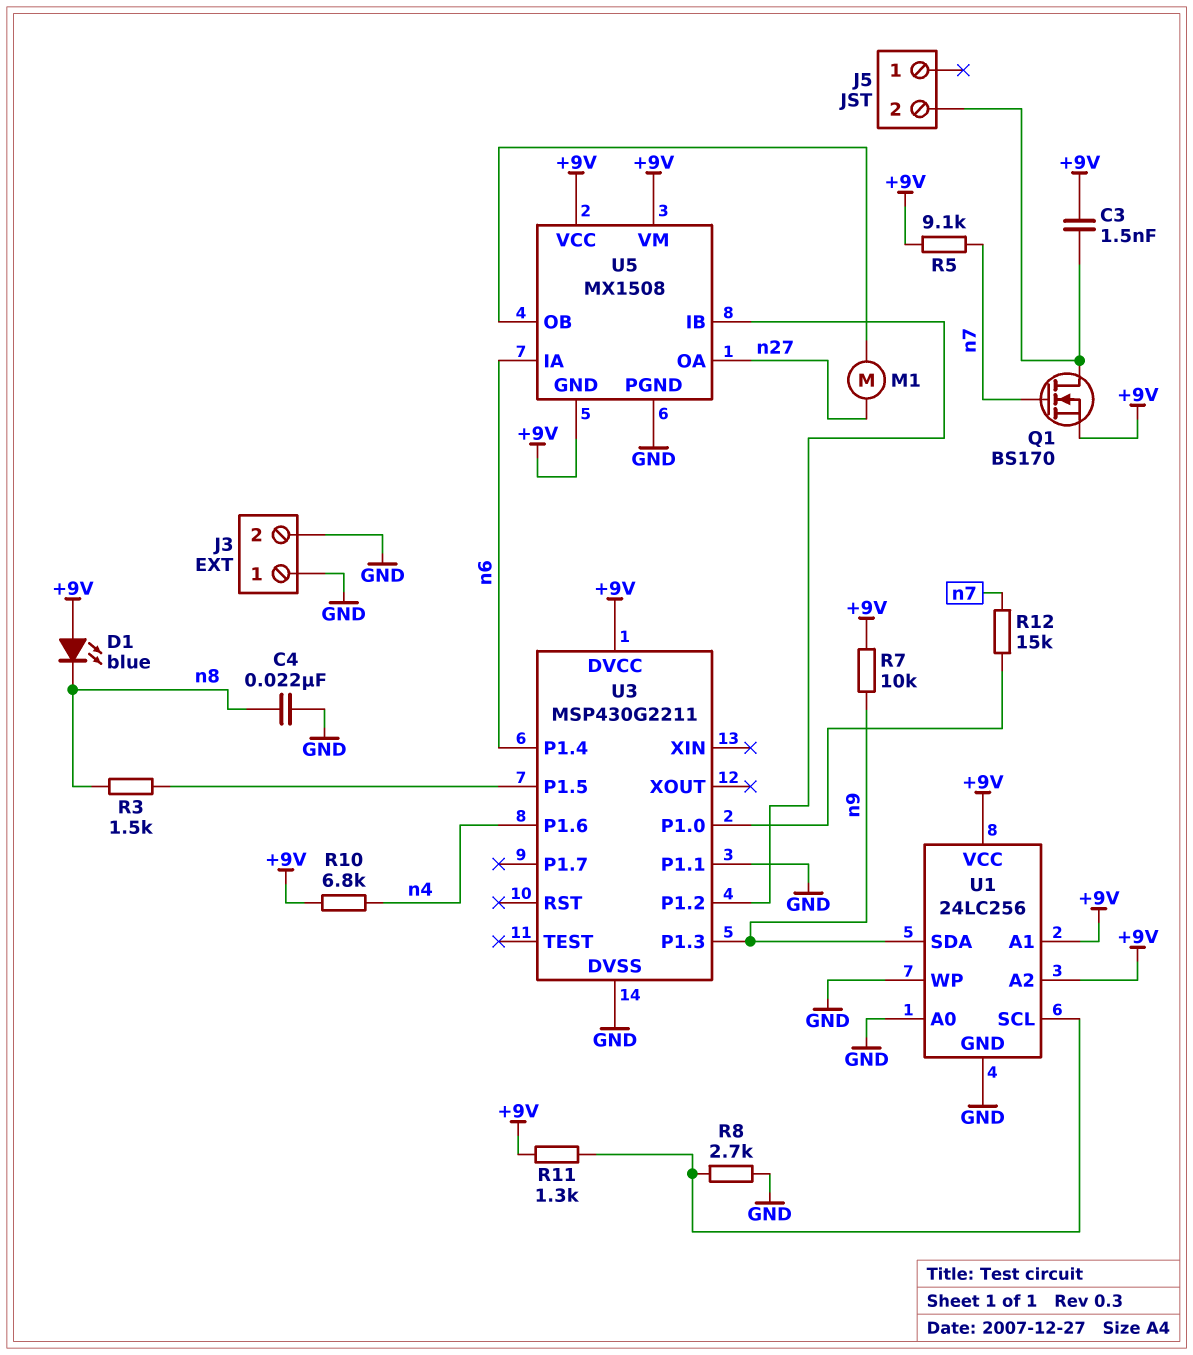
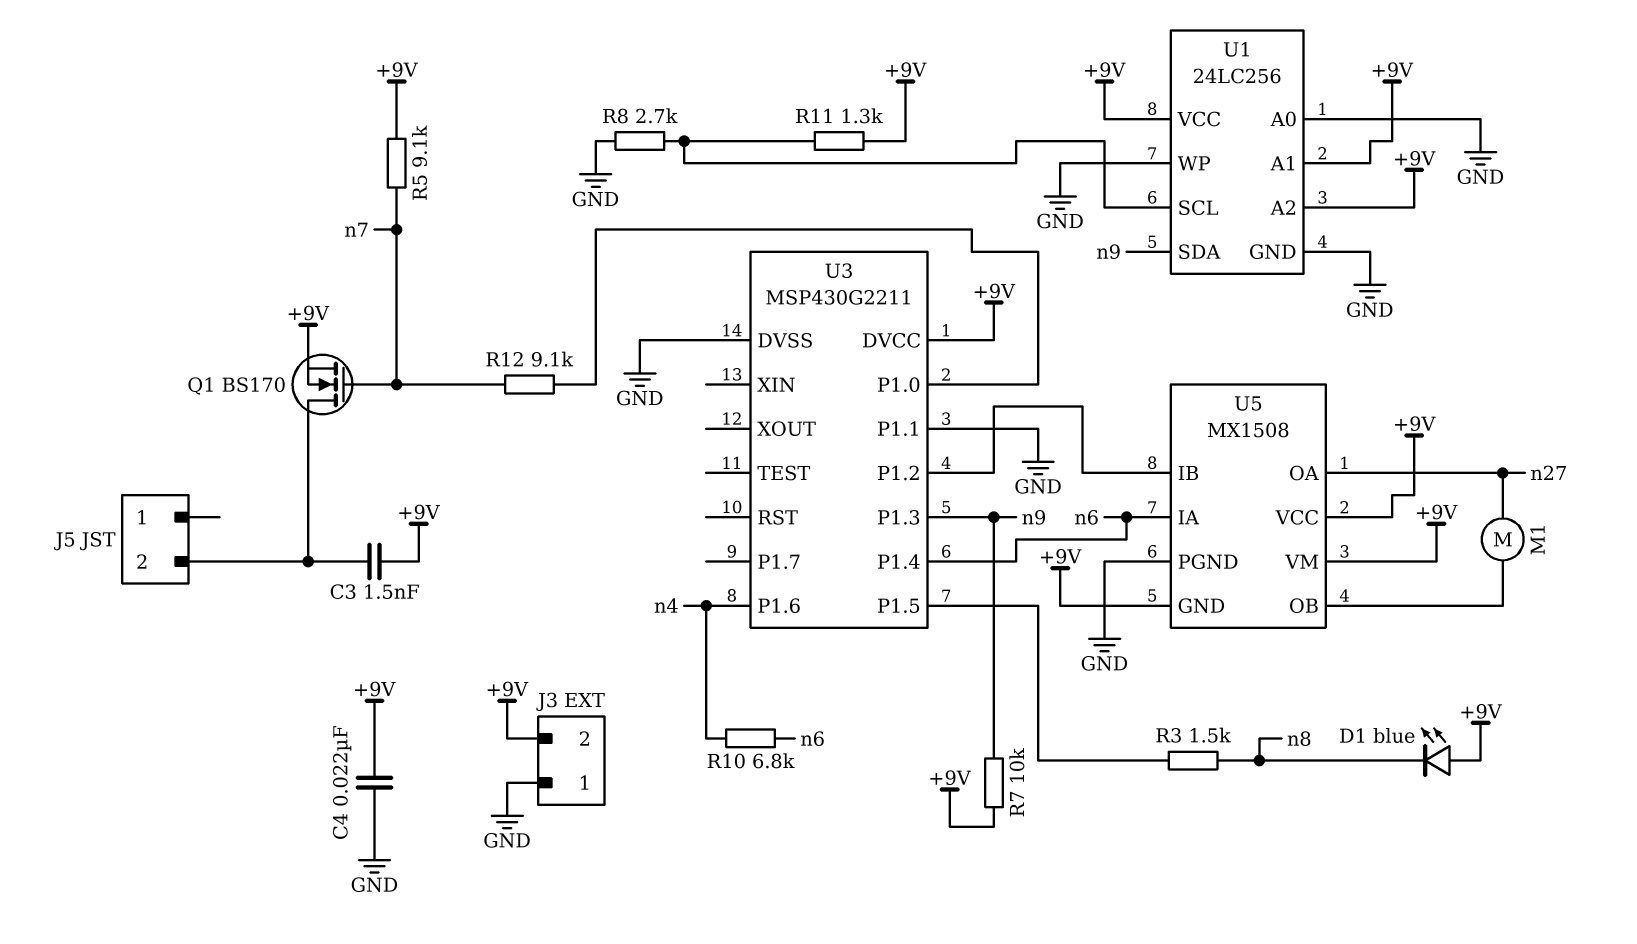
C4: 22nF (GND, n8) -> 22nF (+9V, GND)
J3 pin 2: GND -> +9V
R10: 6.8k (+9V, n4) -> 6.8k (n4, n6)
R12: 15k (U3/P1.0, n7) -> 9.1k (U3/P1.0, n7)

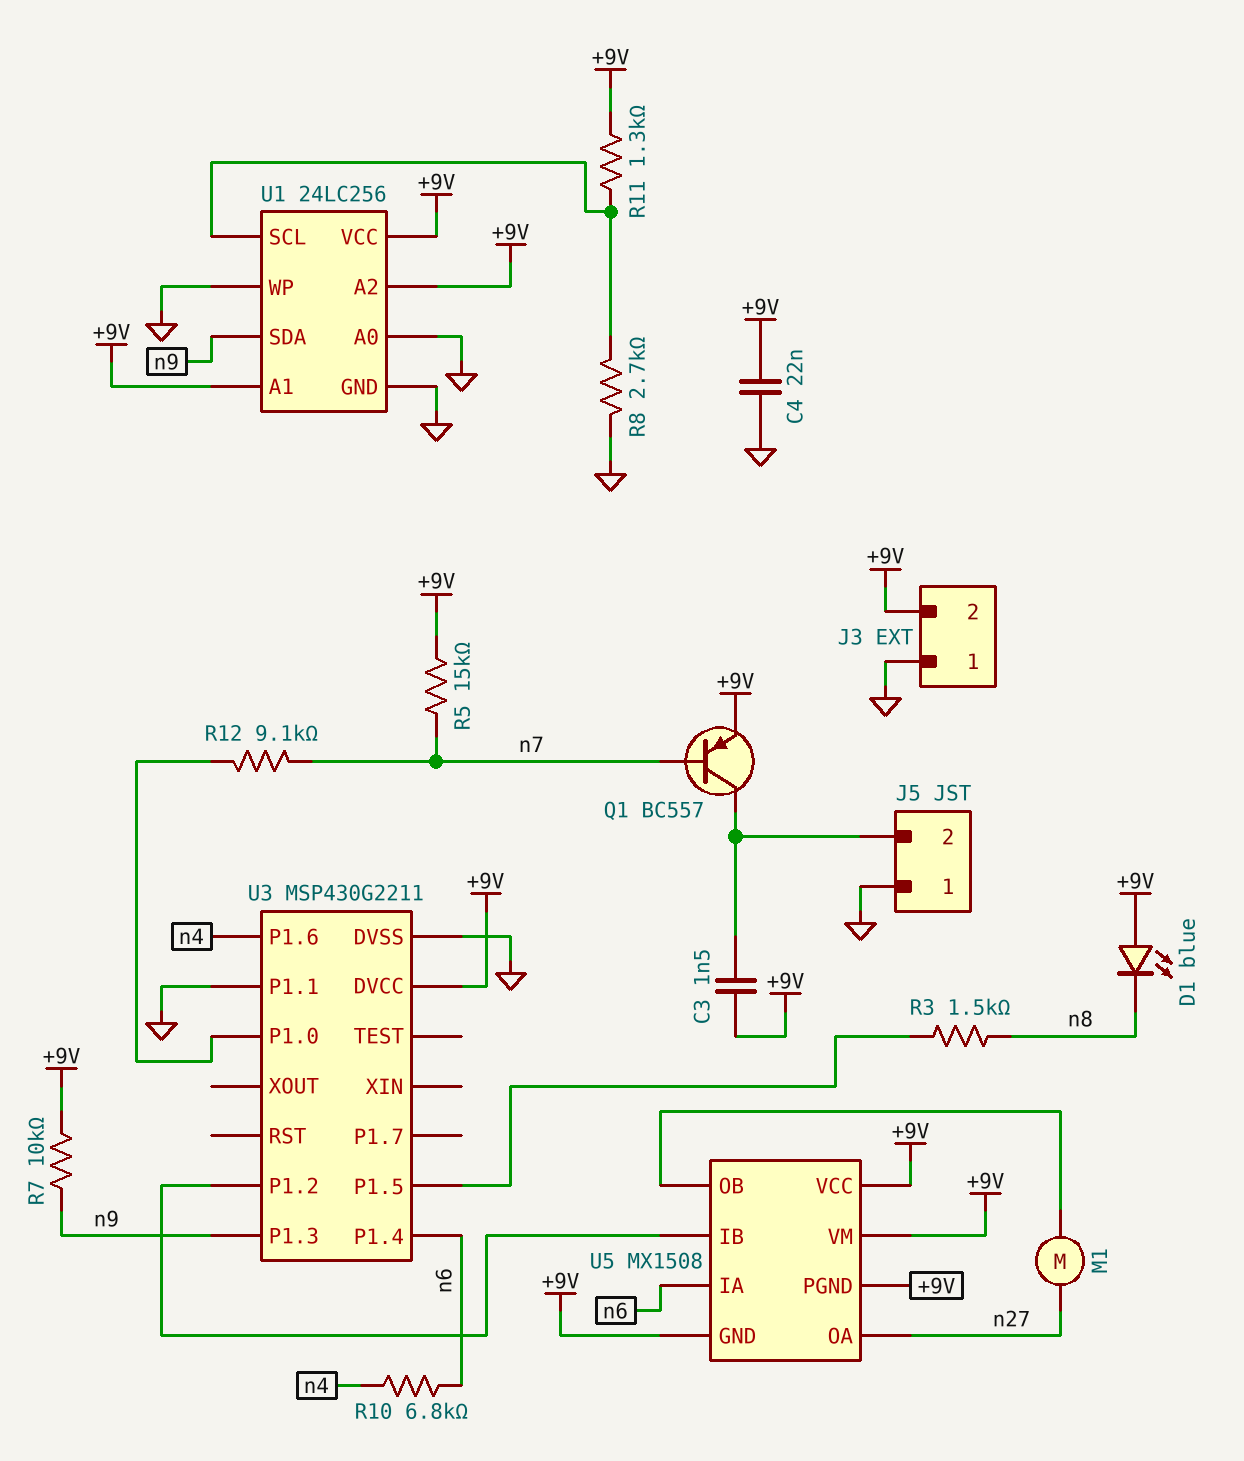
J5 pin 1: none -> GND
Q1: NMOS BS170 (G n7, D J5/2, S +9V) -> PNP BC557 (B n7, C J5/2, E +9V)
R5: 9.1k (+9V, n7) -> 15k (+9V, n7)
U5 pin PGND: GND -> +9V

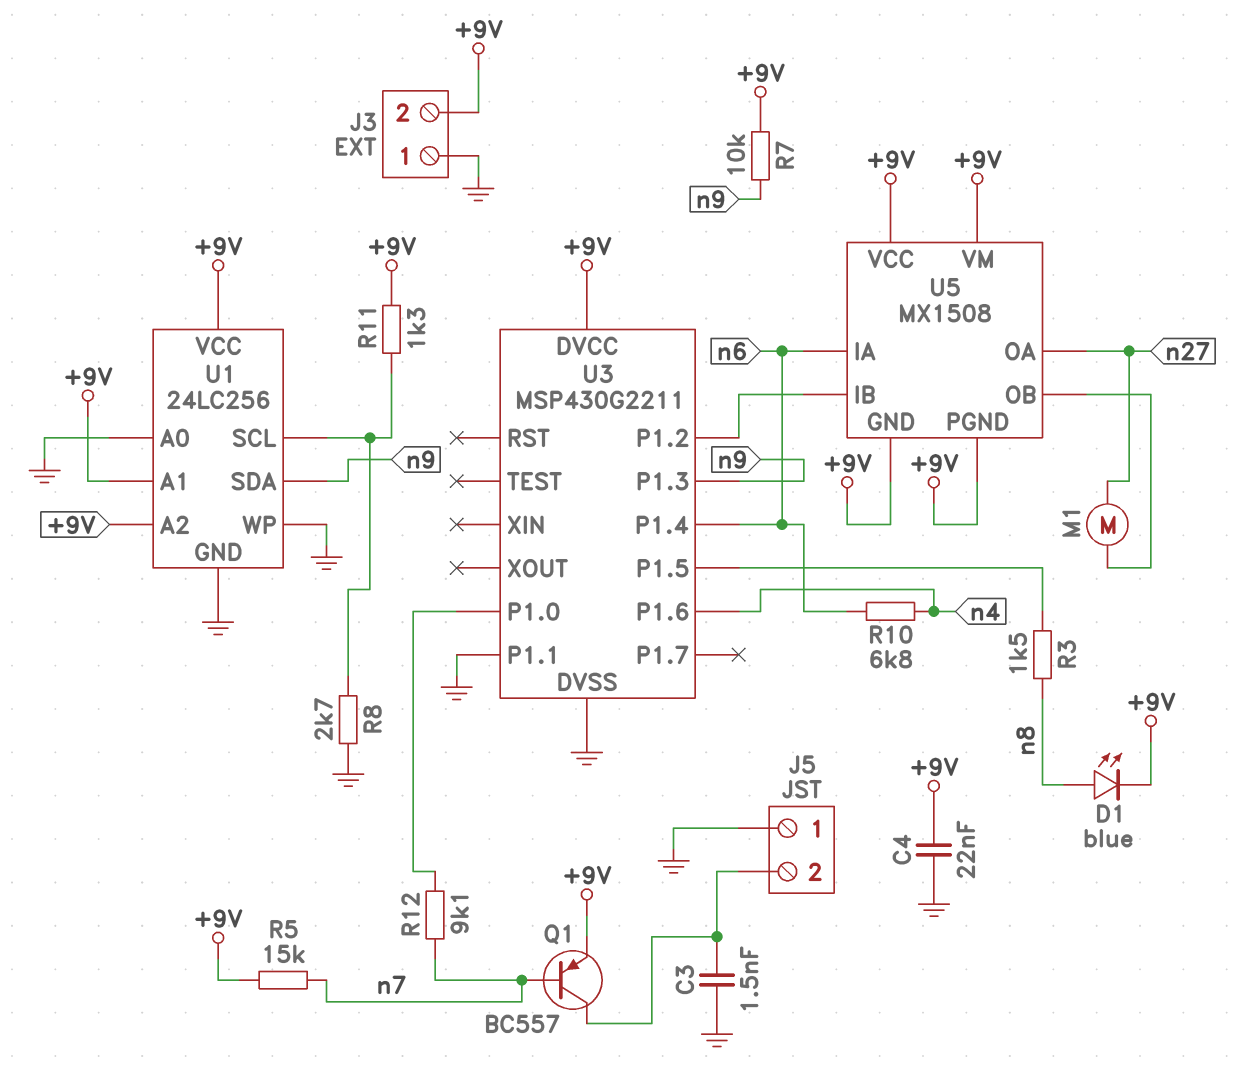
C3: 1.5nF (+9V, J5/2) -> 1.5nF (GND, J5/2)
D1: LED blue (A +9V, K n8) -> LED blue (A n8, K +9V)

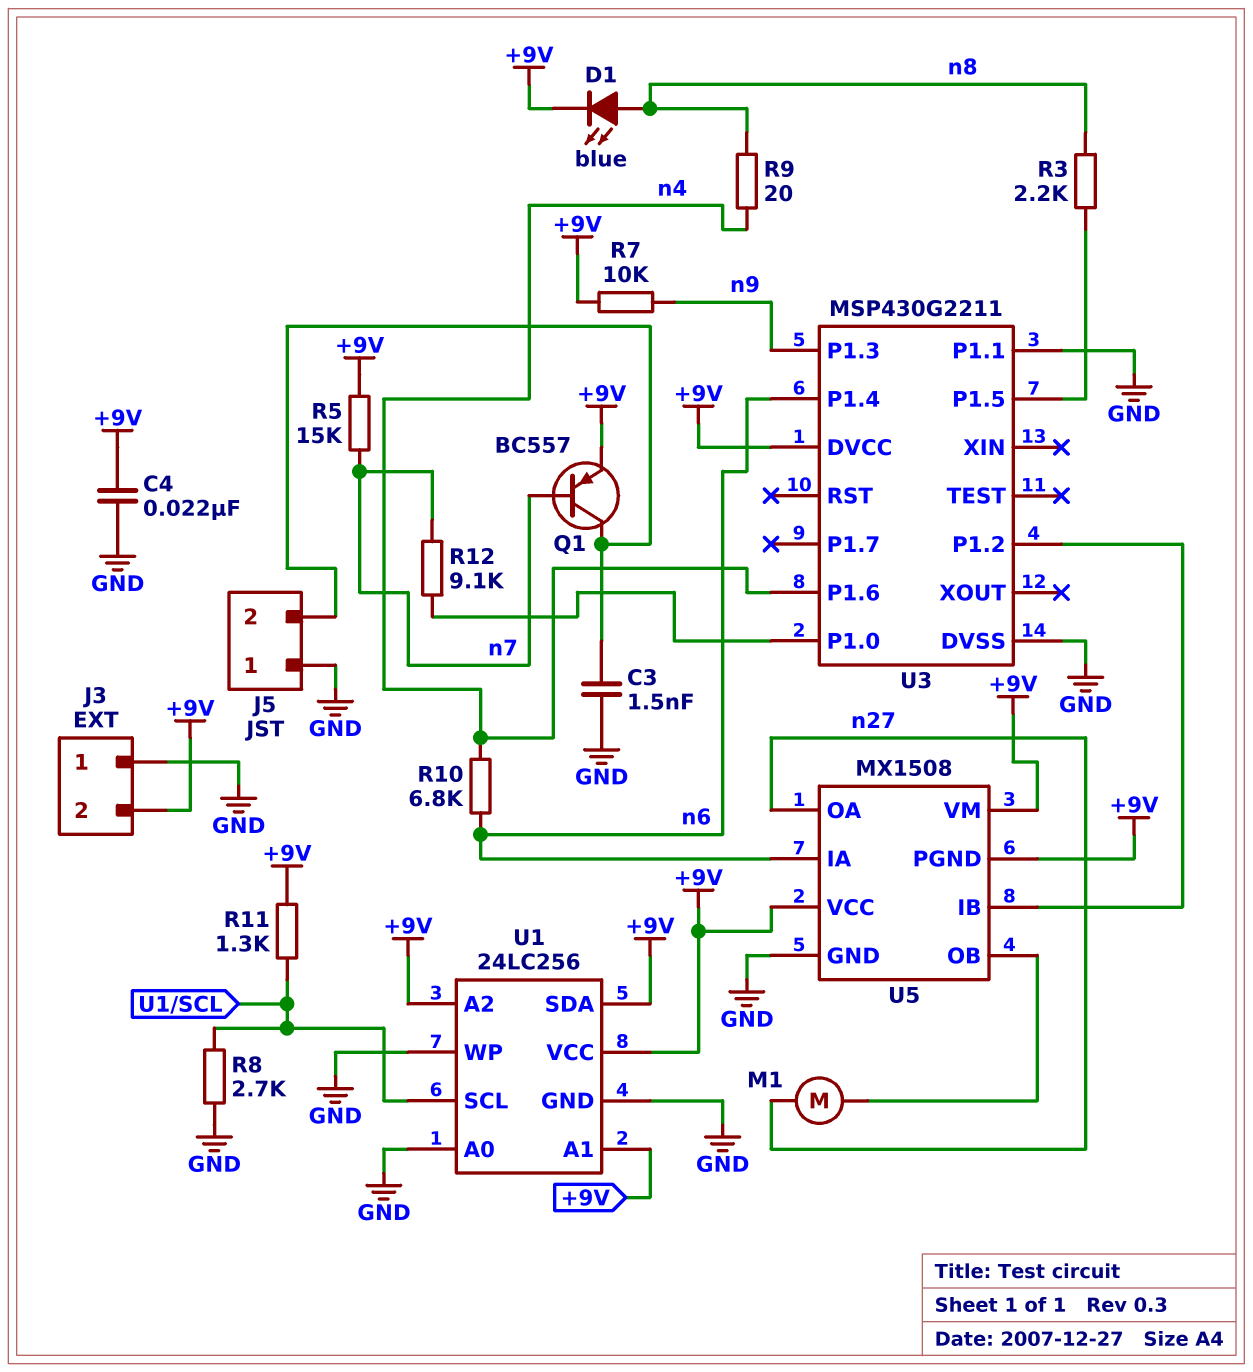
R3: 1.5k (U3/P1.5, n8) -> 2.2k (U3/P1.5, n8)
R9: none -> 20 (n4, n8)
U1 pin SDA: n9 -> +9V
U5 pin GND: +9V -> GND

